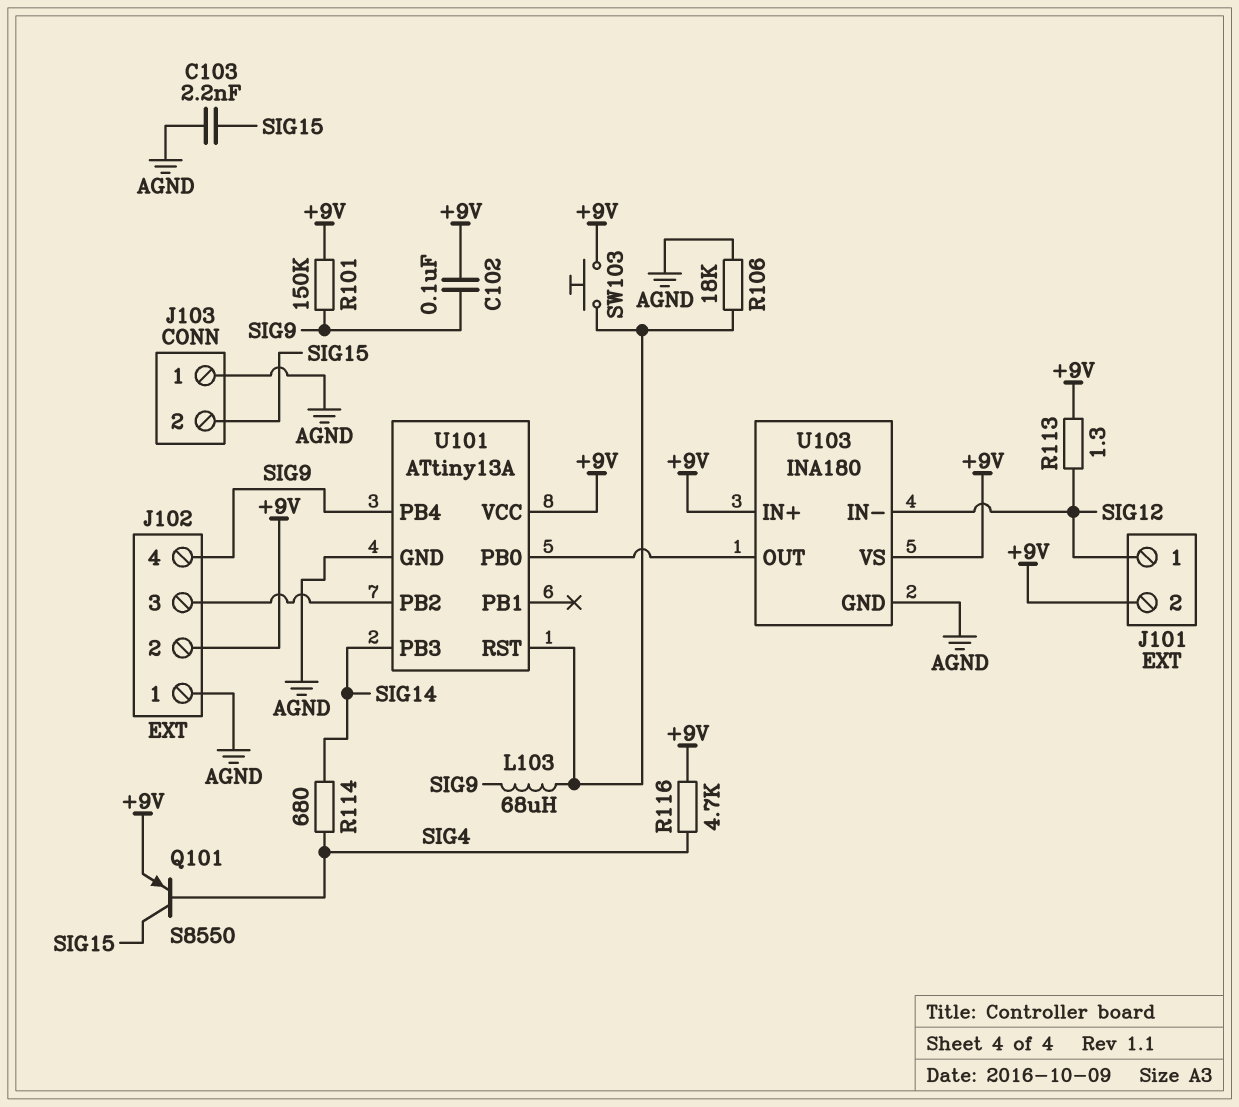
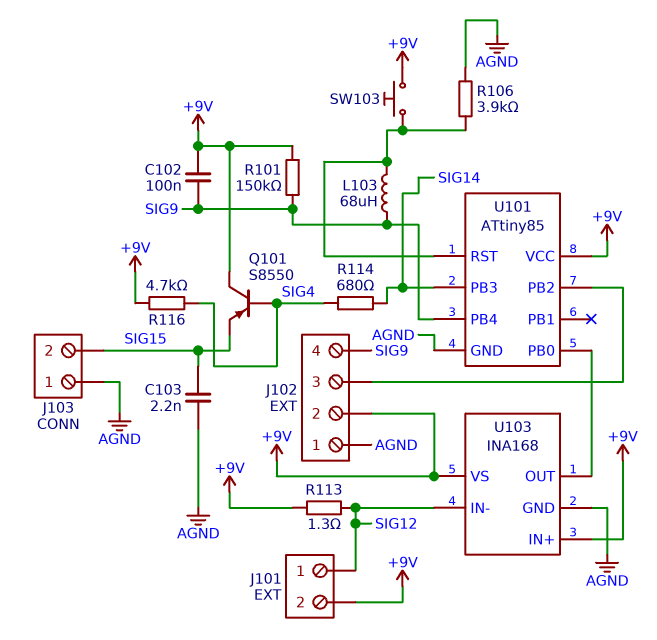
Q101: PNP S8550 (B SIG4, C SIG15, E +9V) -> PNP S8550 (B SIG4, C +9V, E SIG15)
R106: 18k (AGND, U101/RST) -> 3.9k (AGND, U101/RST)
U101: ATtiny13A -> ATtiny85
U103: INA180 -> INA168

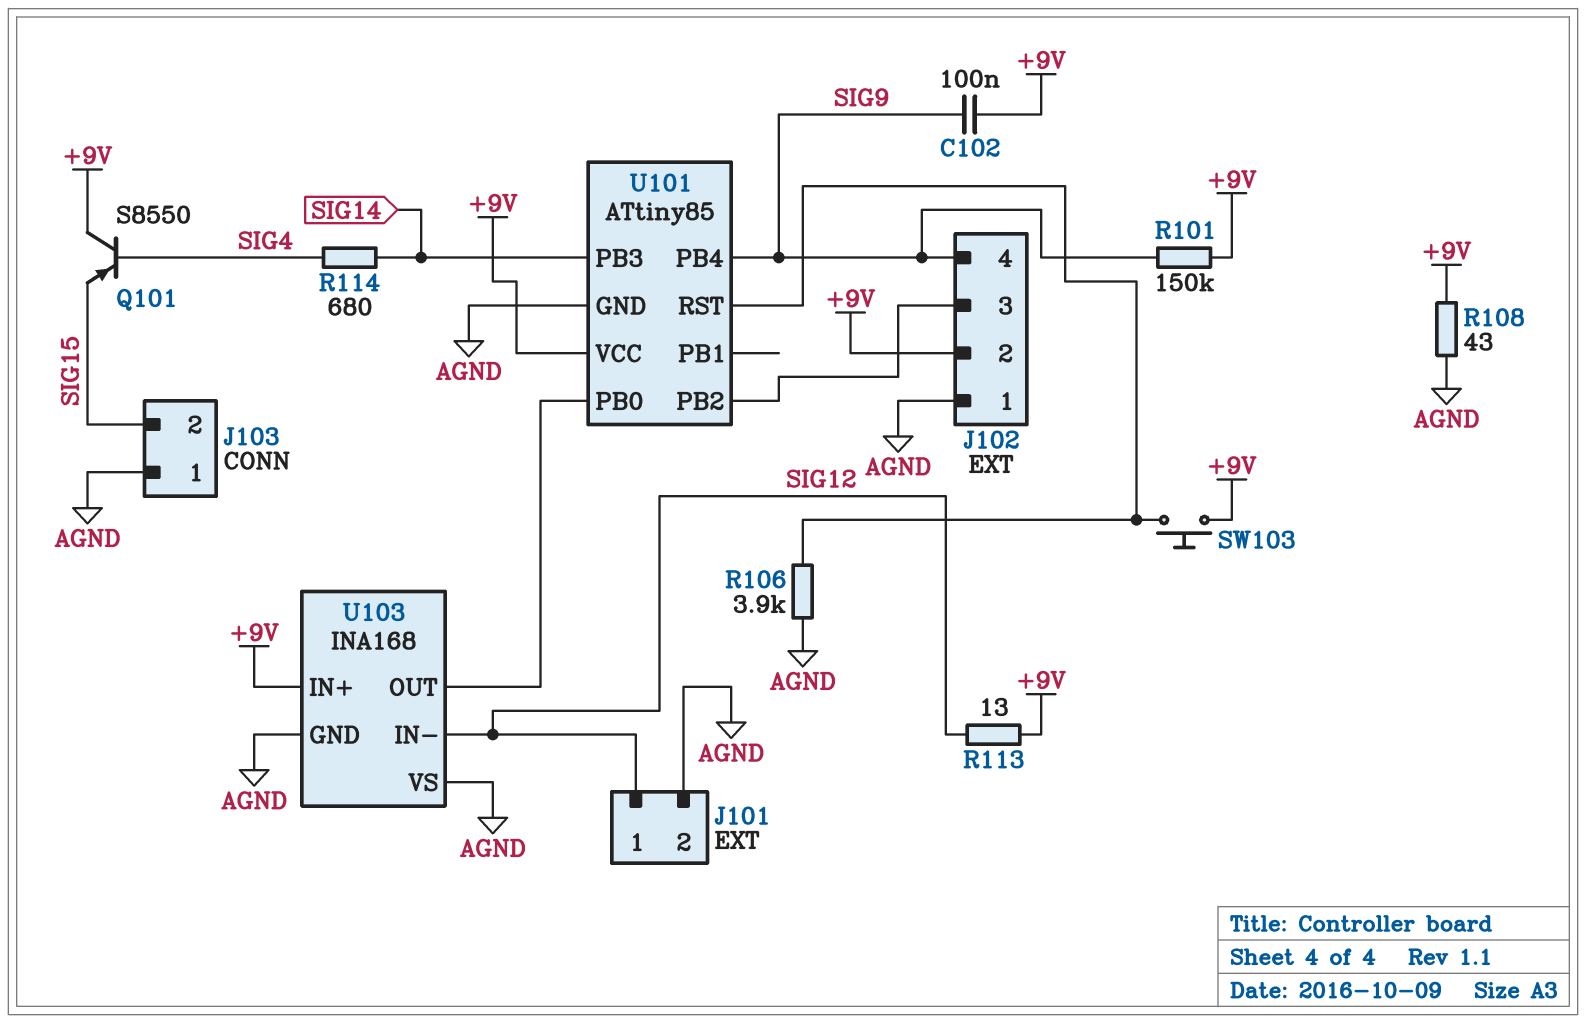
C103: 2.2nF (AGND, SIG15) -> none
J101 pin 2: +9V -> AGND
L103: 68uH (SIG9, U101/RST) -> none
R108: none -> 43 (+9V, AGND)
R113: 1.3 (+9V, SIG12) -> 13 (+9V, SIG12)
R116: 4.7k (+9V, SIG4) -> none
U103 pin VS: +9V -> AGND

